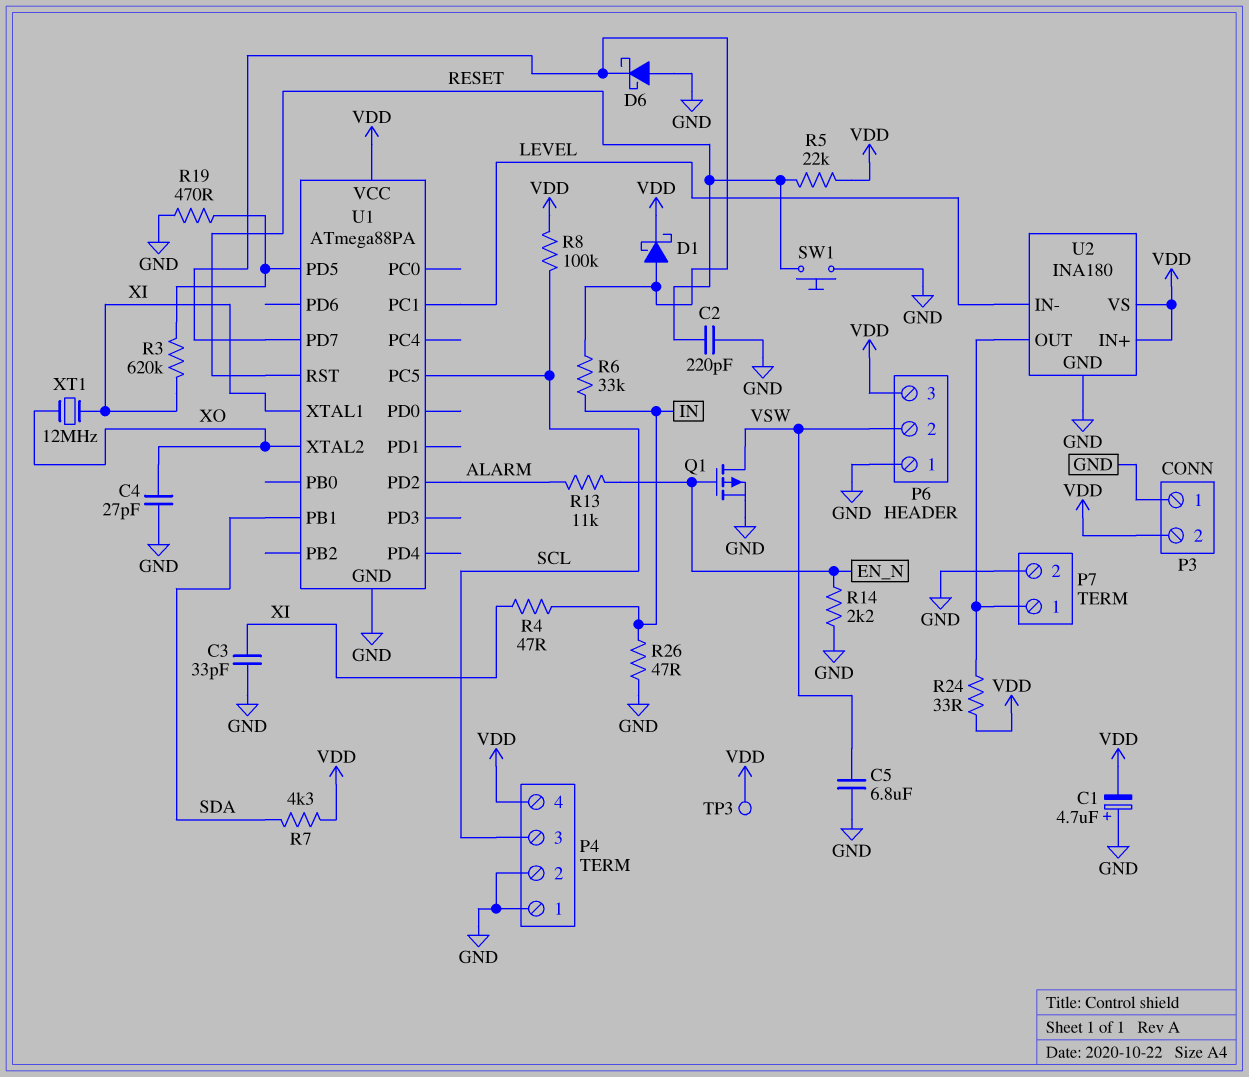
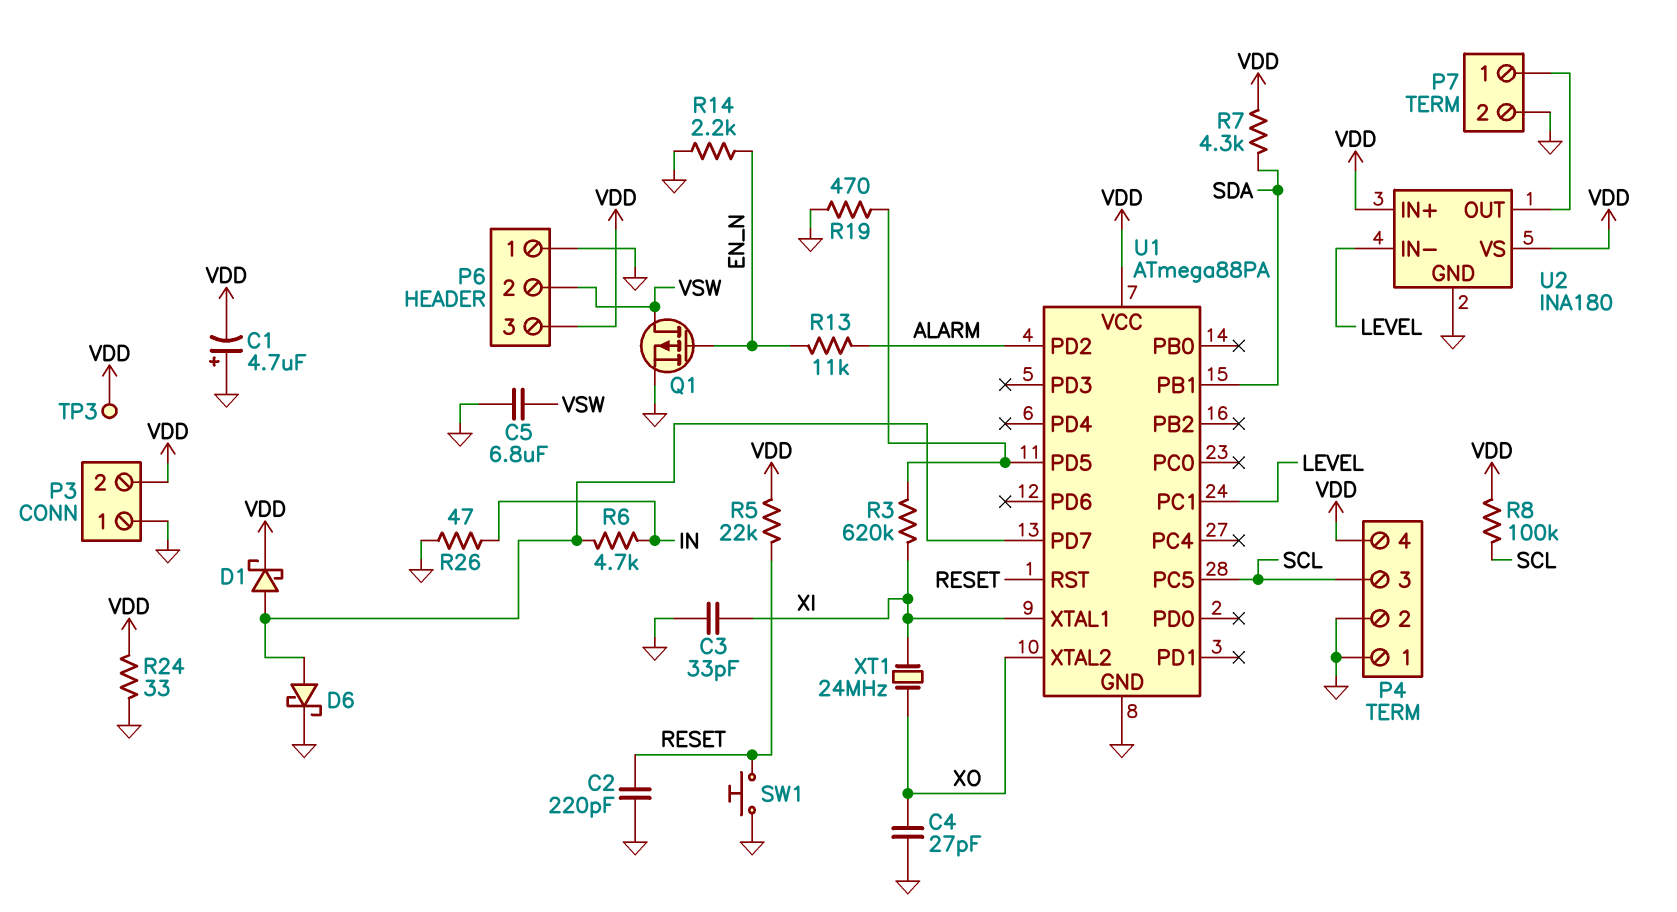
D6: schottky (A GND, K U1/PD7) -> schottky (A U1/PD7, K GND)
R4: 47 (IN, XI) -> none
R6: 33k (IN, U1/PD7) -> 4.7k (IN, U1/PD7)
R24: 33 (P7/1, VDD) -> 33 (GND, VDD)
XT1: 12MHz (XI, XO) -> 24MHz (XI, XO)

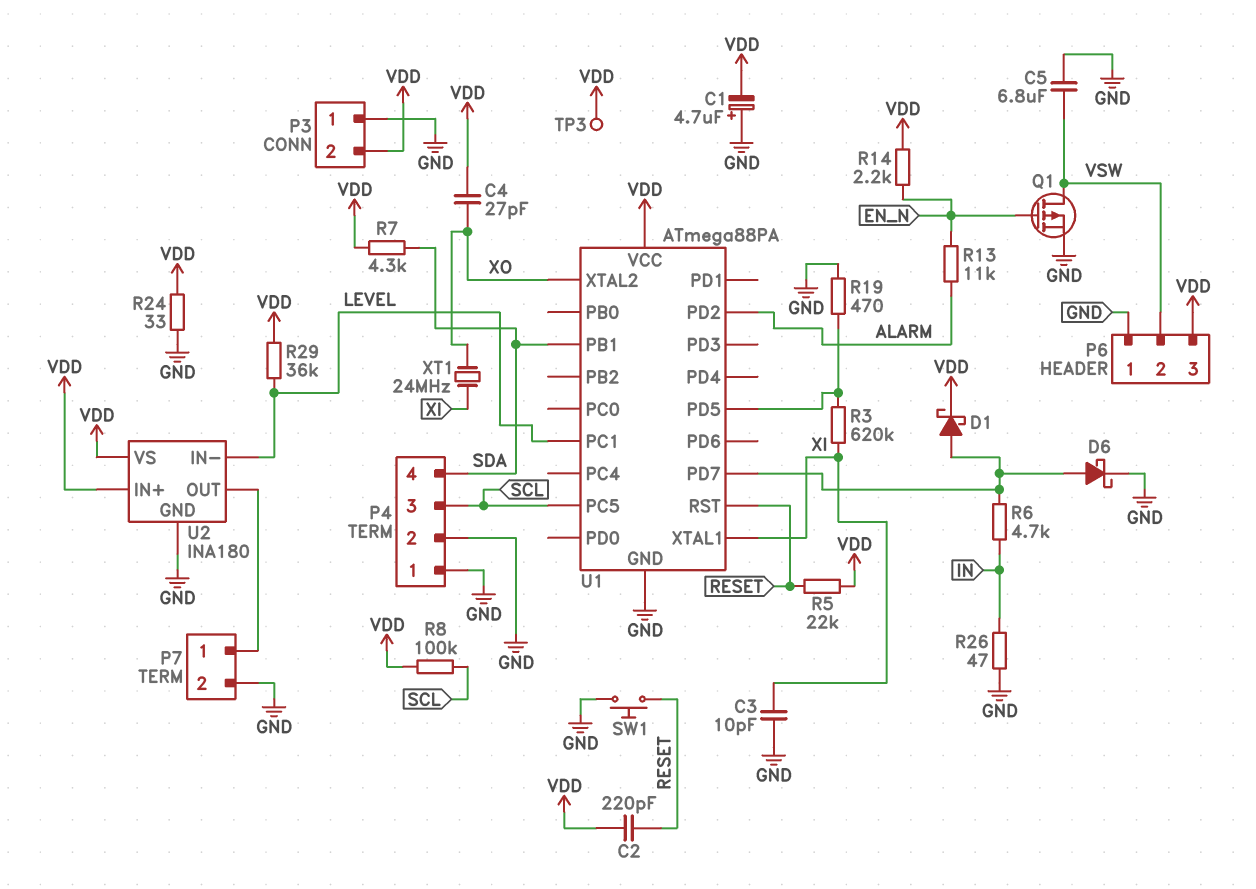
C2: 220pF (GND, RESET) -> 220pF (RESET, VDD)
C3: 33pF (GND, XI) -> 10pF (GND, XI)
C4: 27pF (GND, XO) -> 27pF (VDD, XO)
P4 pin 4: VDD -> SDA
R14: 2.2k (EN_N, GND) -> 2.2k (EN_N, VDD)
R29: none -> 36k (LEVEL, VDD)

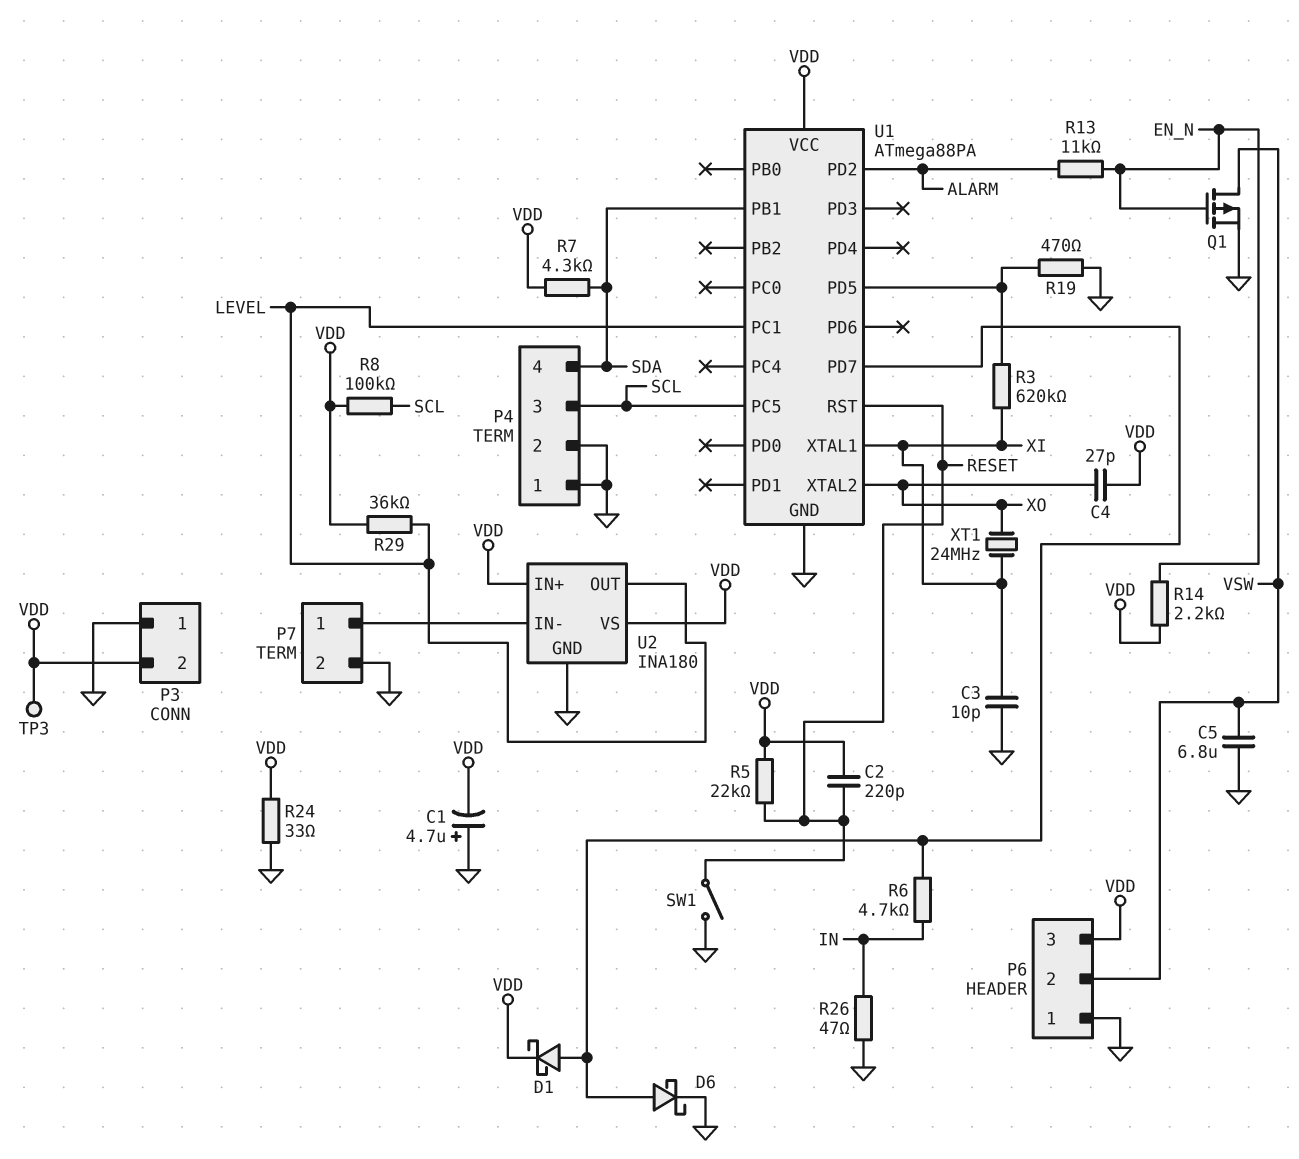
SW1: button (GND, RESET) -> switch (GND, RESET)
U2 pin IN-: LEVEL -> P7/1
U2 pin OUT: P7/1 -> LEVEL

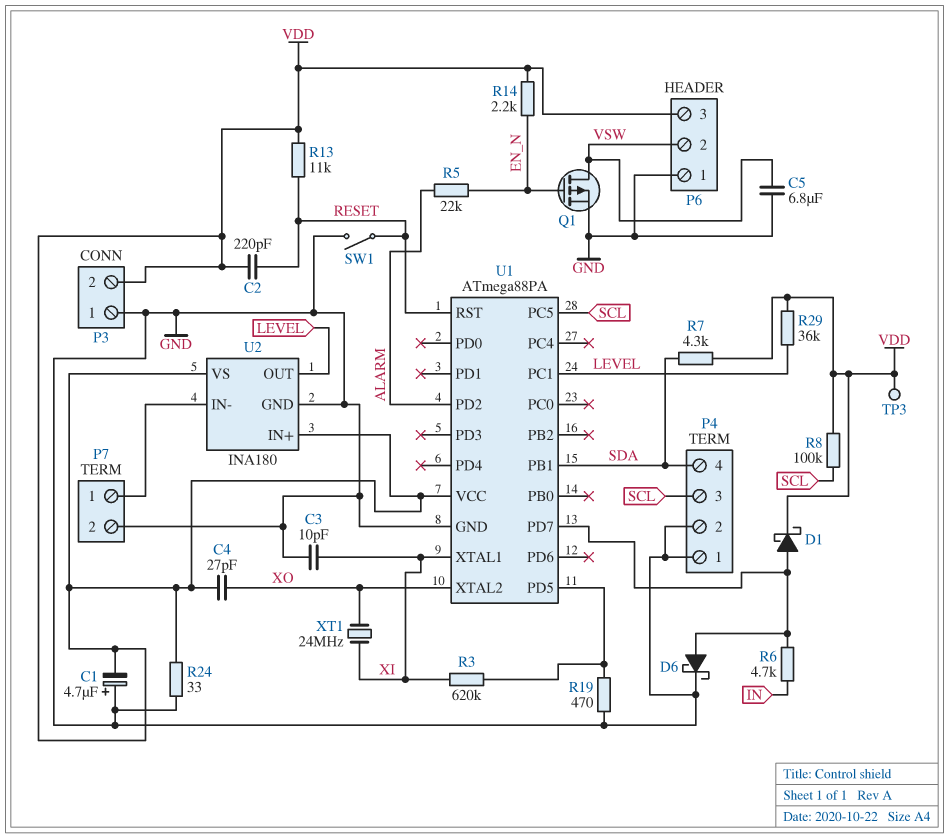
R5: 22k (RESET, VDD) -> 22k (ALARM, EN_N)
R13: 11k (ALARM, EN_N) -> 11k (RESET, VDD)
R26: 47 (GND, IN) -> none

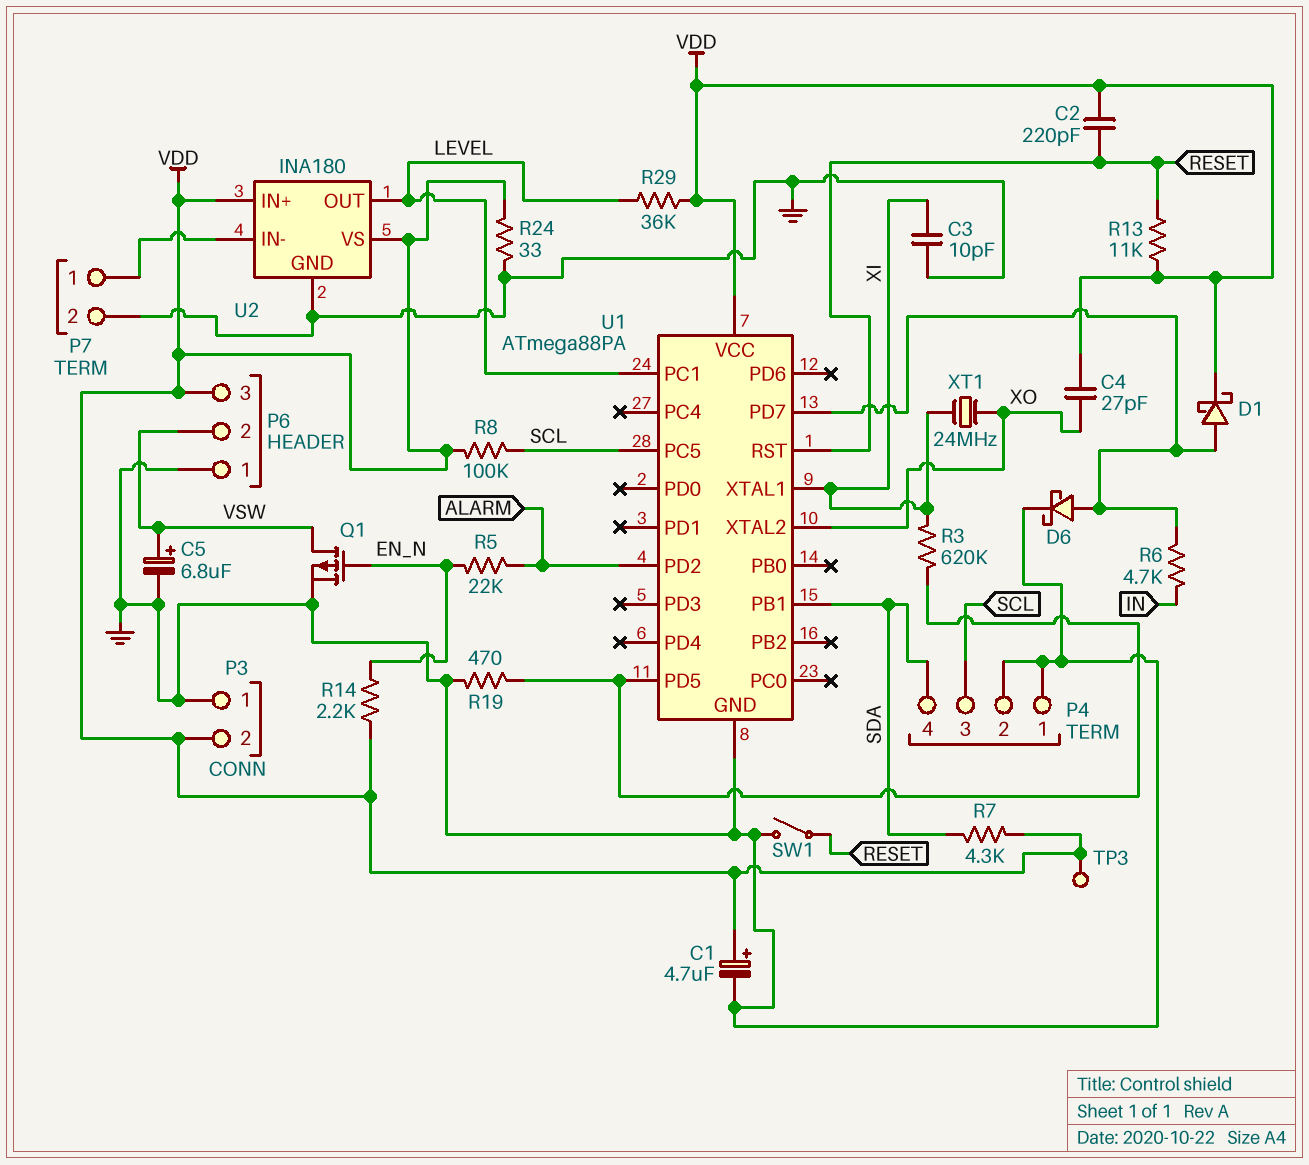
C1: 4.7uF (plus GND, minus VDD) -> 4.7uF (plus VDD, minus GND)
C5: 6.8uF (GND, VSW) -> 6.8uF (plus VSW, minus GND)

